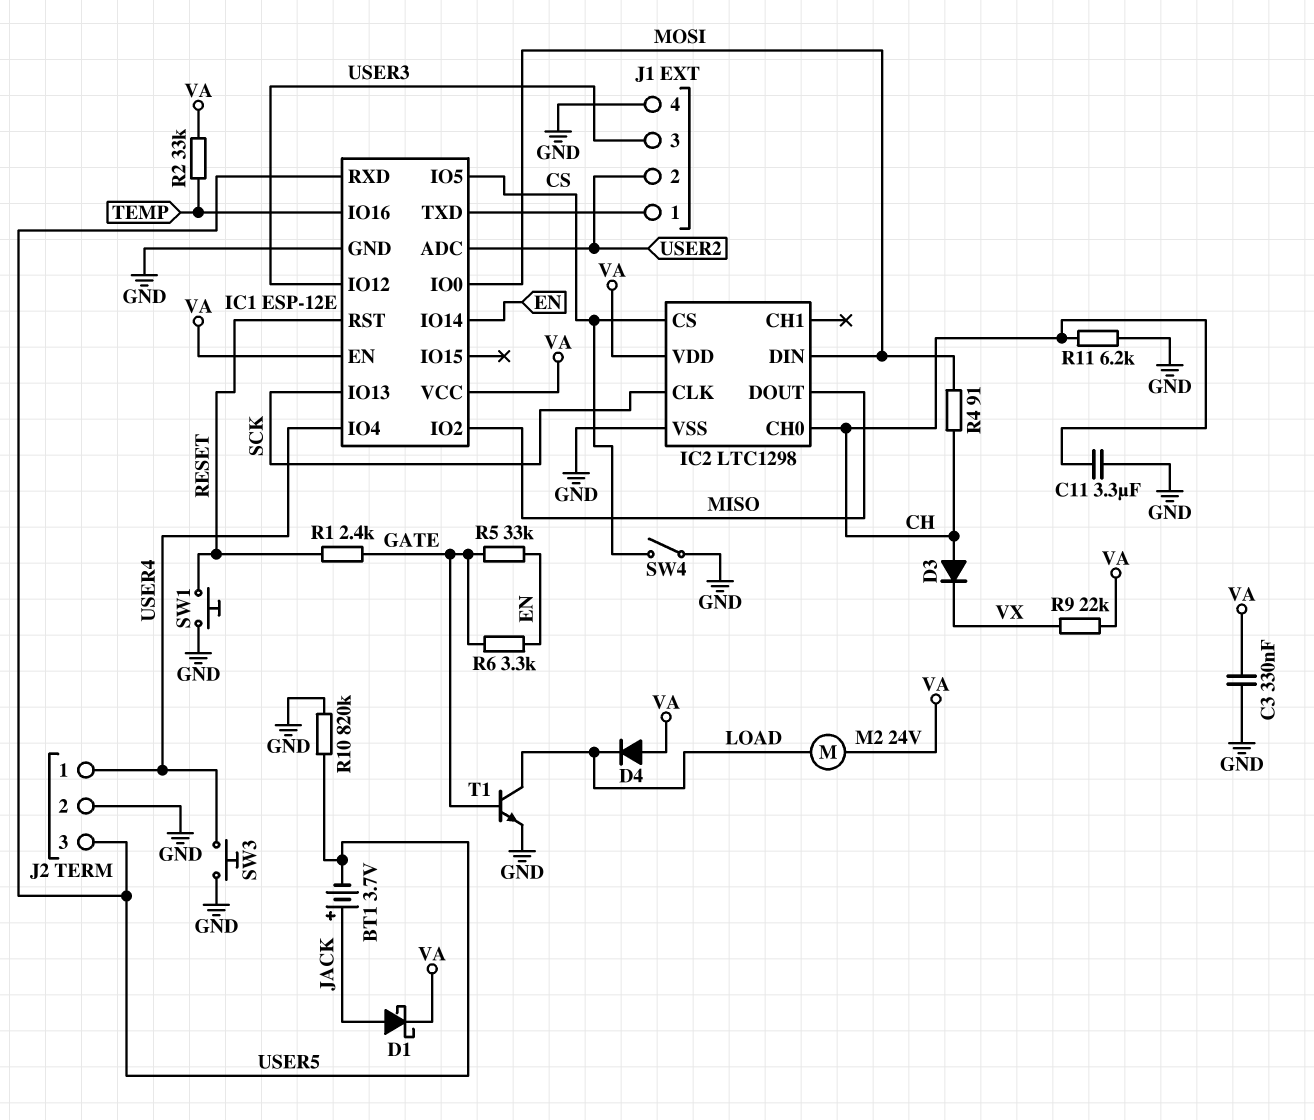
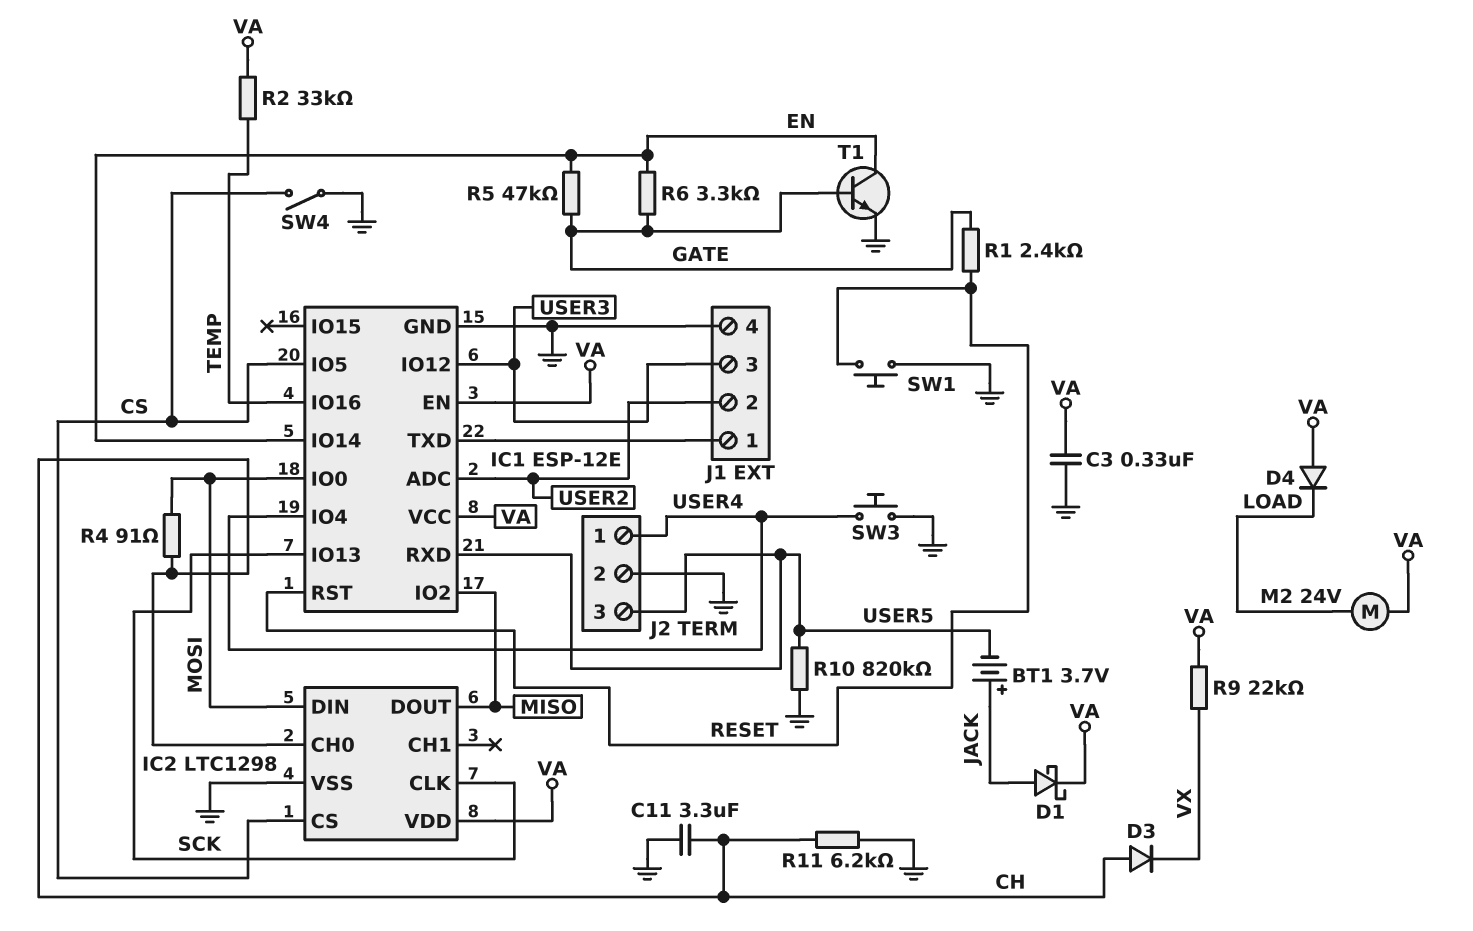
R5: 33k (EN, GATE) -> 47k (EN, GATE)
T1: NPN (B GATE, C LOAD, E GND) -> NPN (B GATE, C EN, E GND)

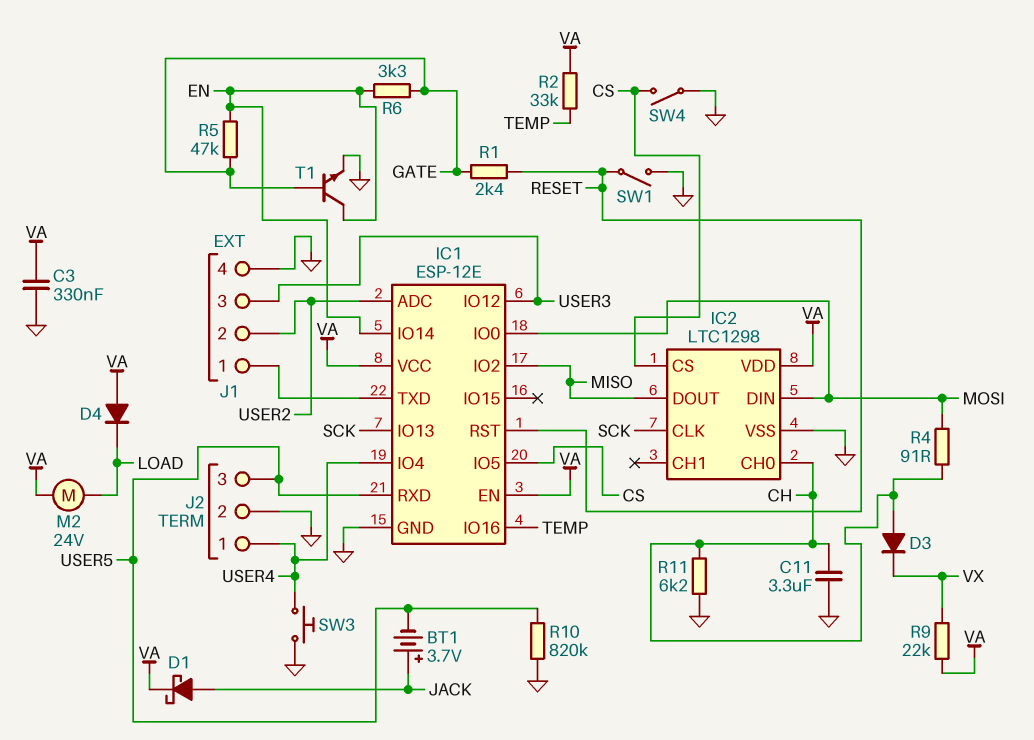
SW1: button (GND, RESET) -> switch (GND, RESET)

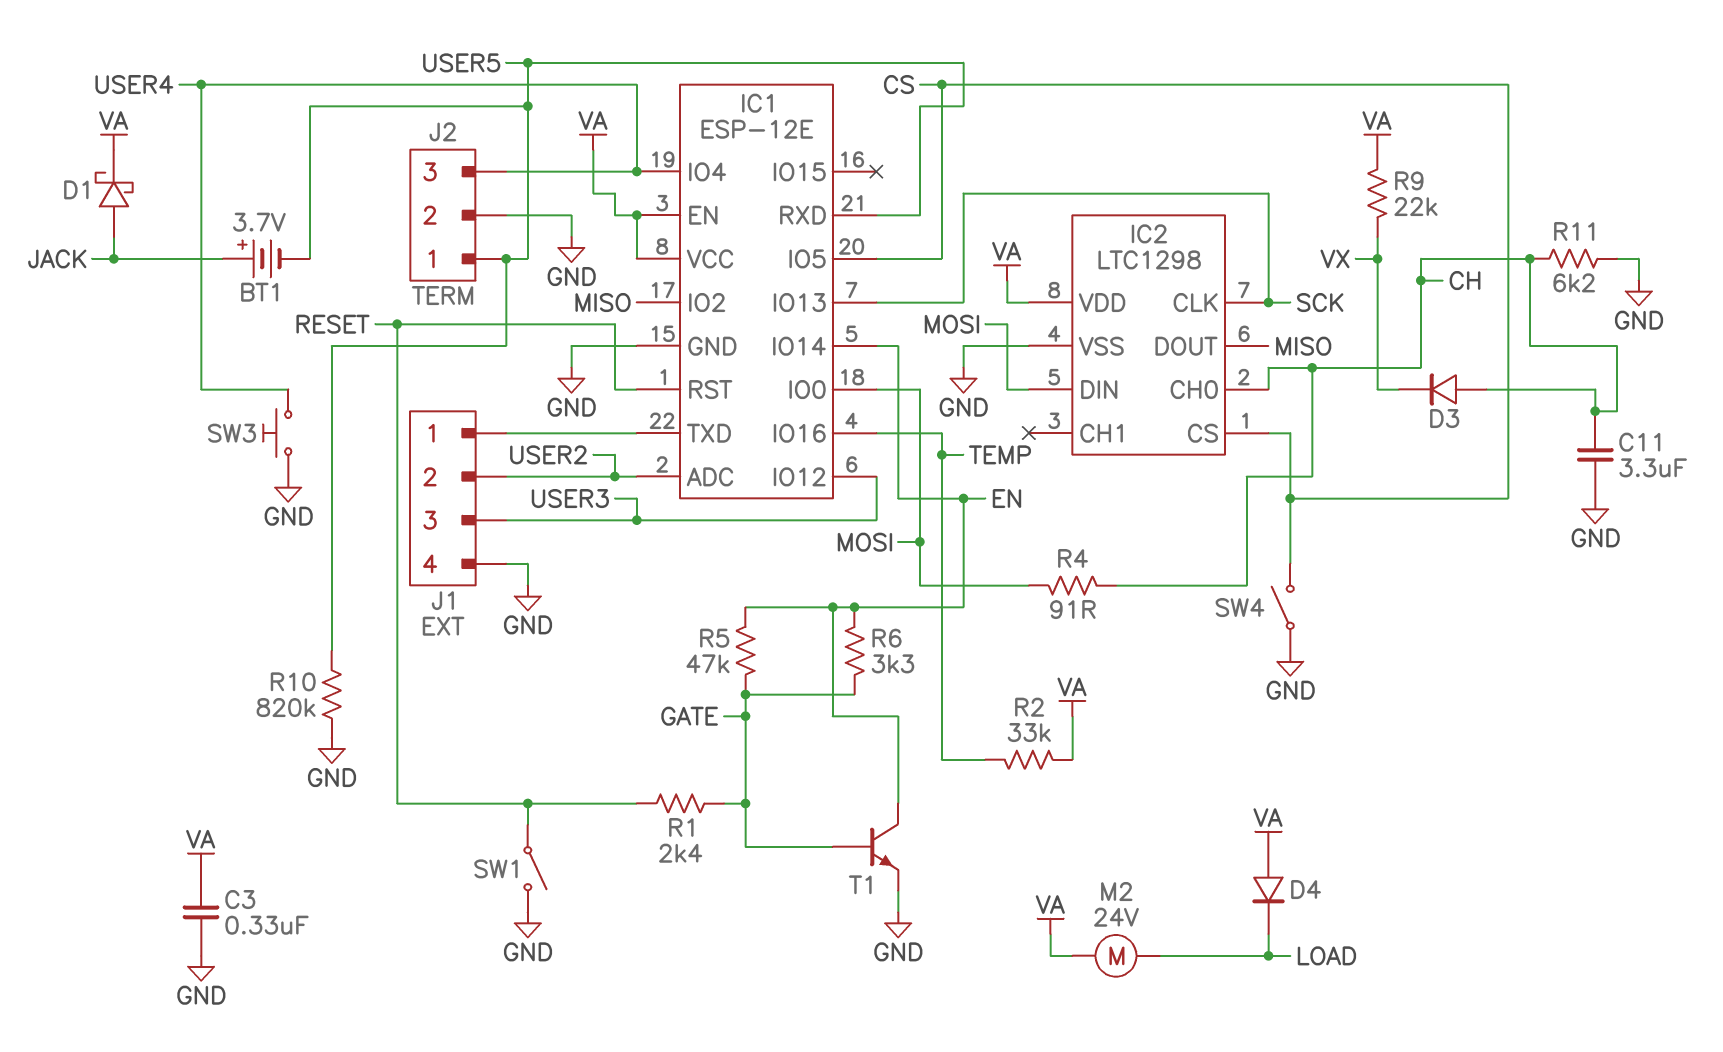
J2 pin 1: USER4 -> USER5
J2 pin 3: USER5 -> USER4

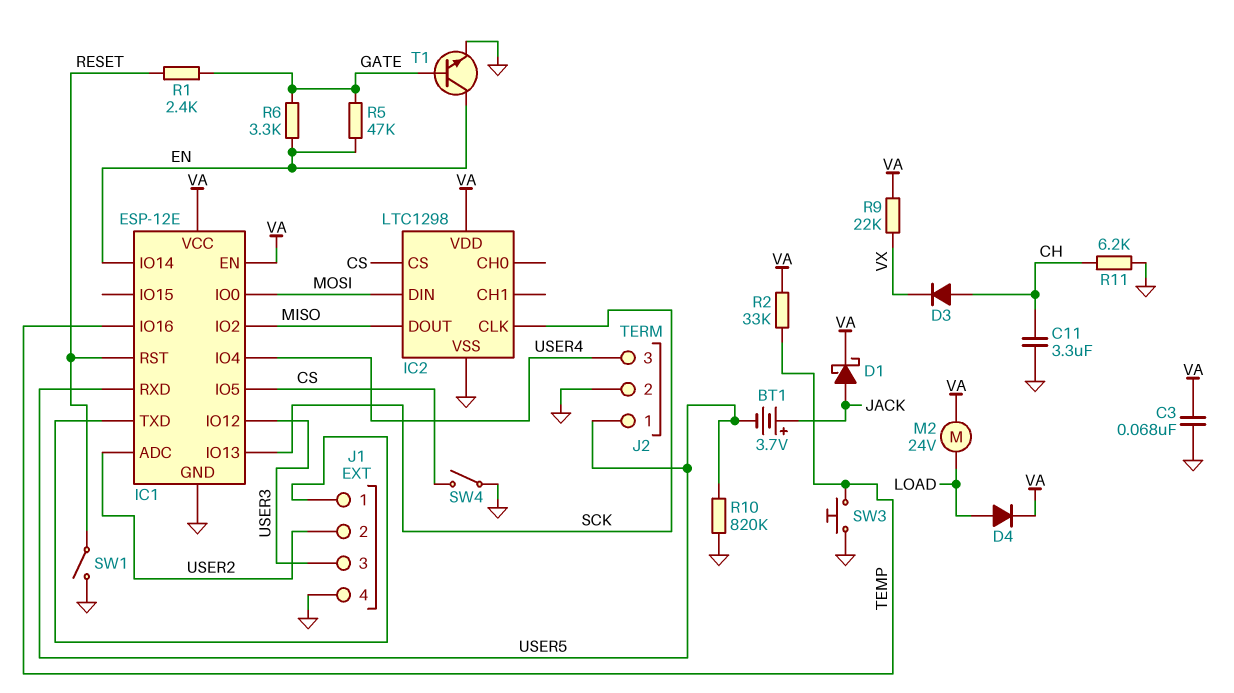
C3: 330nF (GND, VA) -> 68nF (GND, VA)
D4: diode (A VA, K LOAD) -> diode (A LOAD, K VA)
IC2 pin CH0: CH -> none
R4: 91 (CH, MOSI) -> none
SW3: button (GND, USER4) -> button (GND, TEMP)

